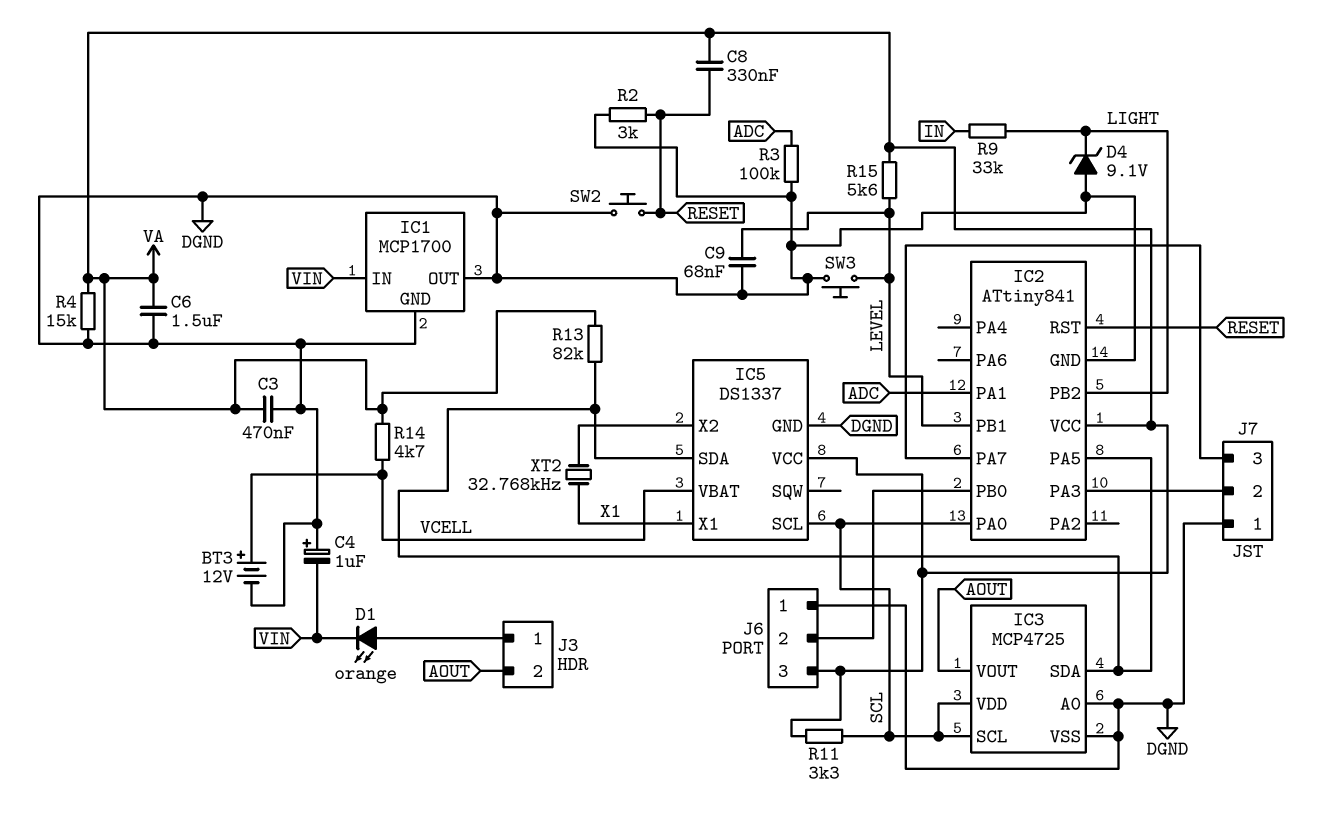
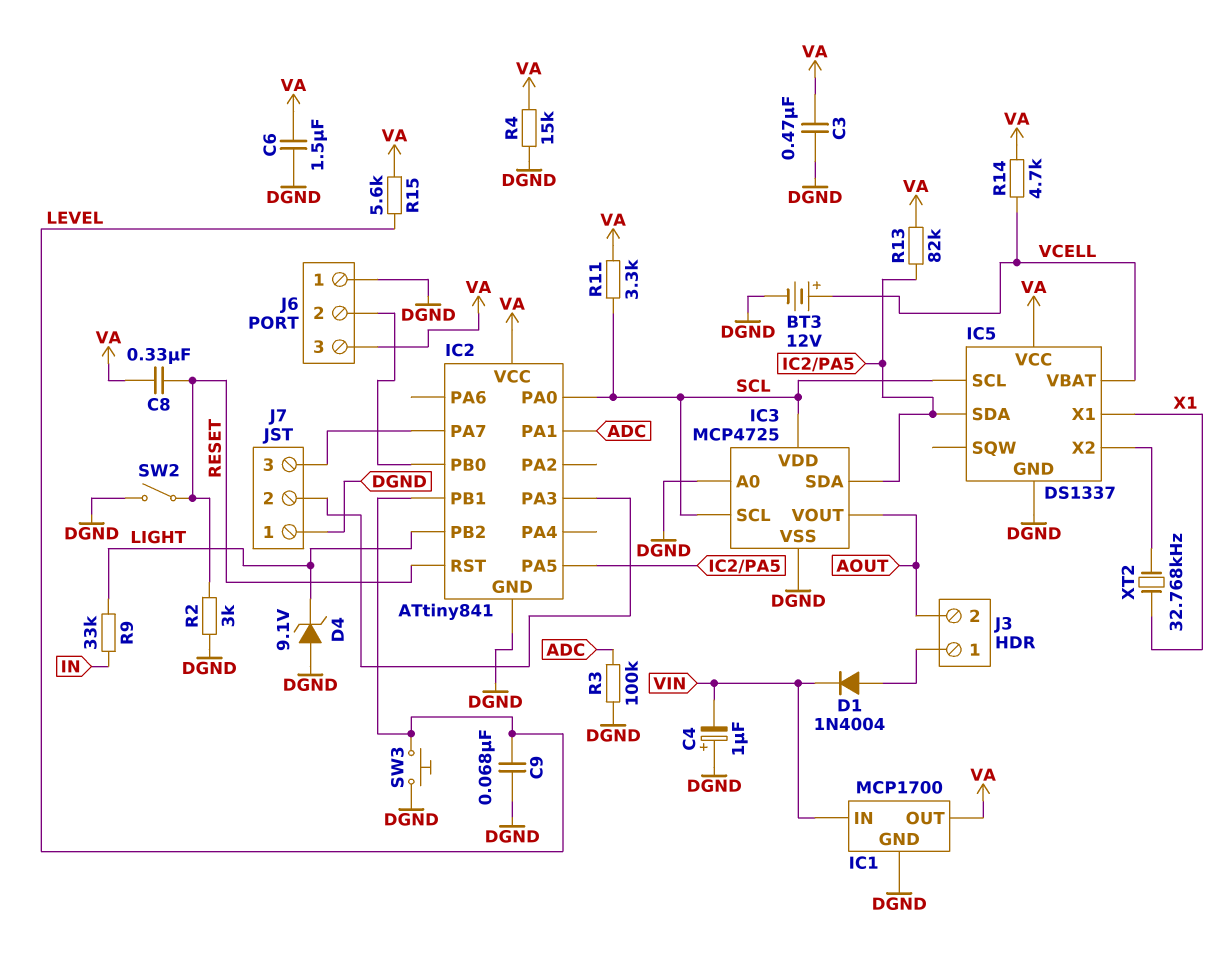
D1: LED orange (A J3/1, K VIN) -> diode 1N4004 (A J3/1, K VIN)
IC1 pin OUT: DGND -> VA
SW2: button (DGND, RESET) -> switch (DGND, RESET)

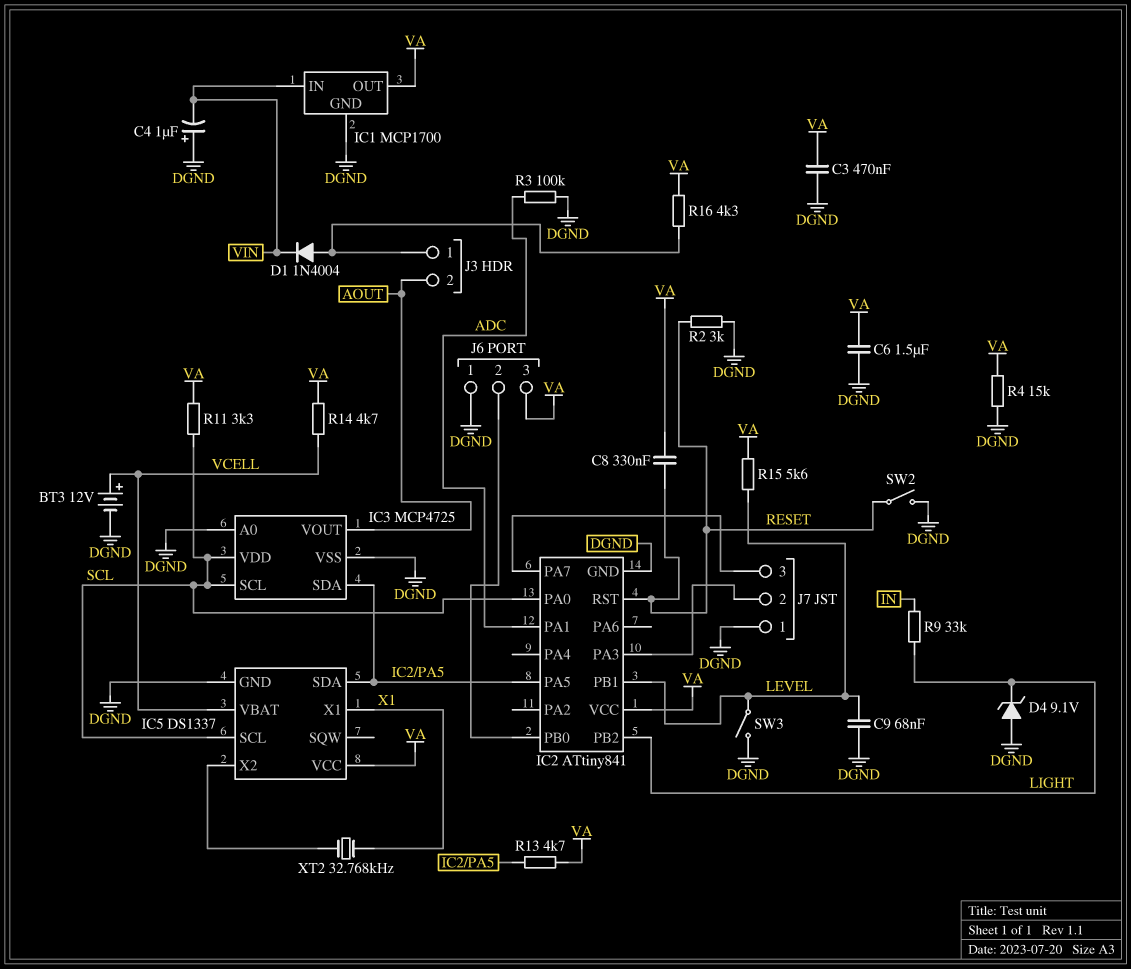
R13: 82k (IC2/PA5, VA) -> 4.7k (IC2/PA5, VA)
R16: none -> 4.3k (J3/1, VA)
SW3: button (DGND, LEVEL) -> switch (DGND, LEVEL)

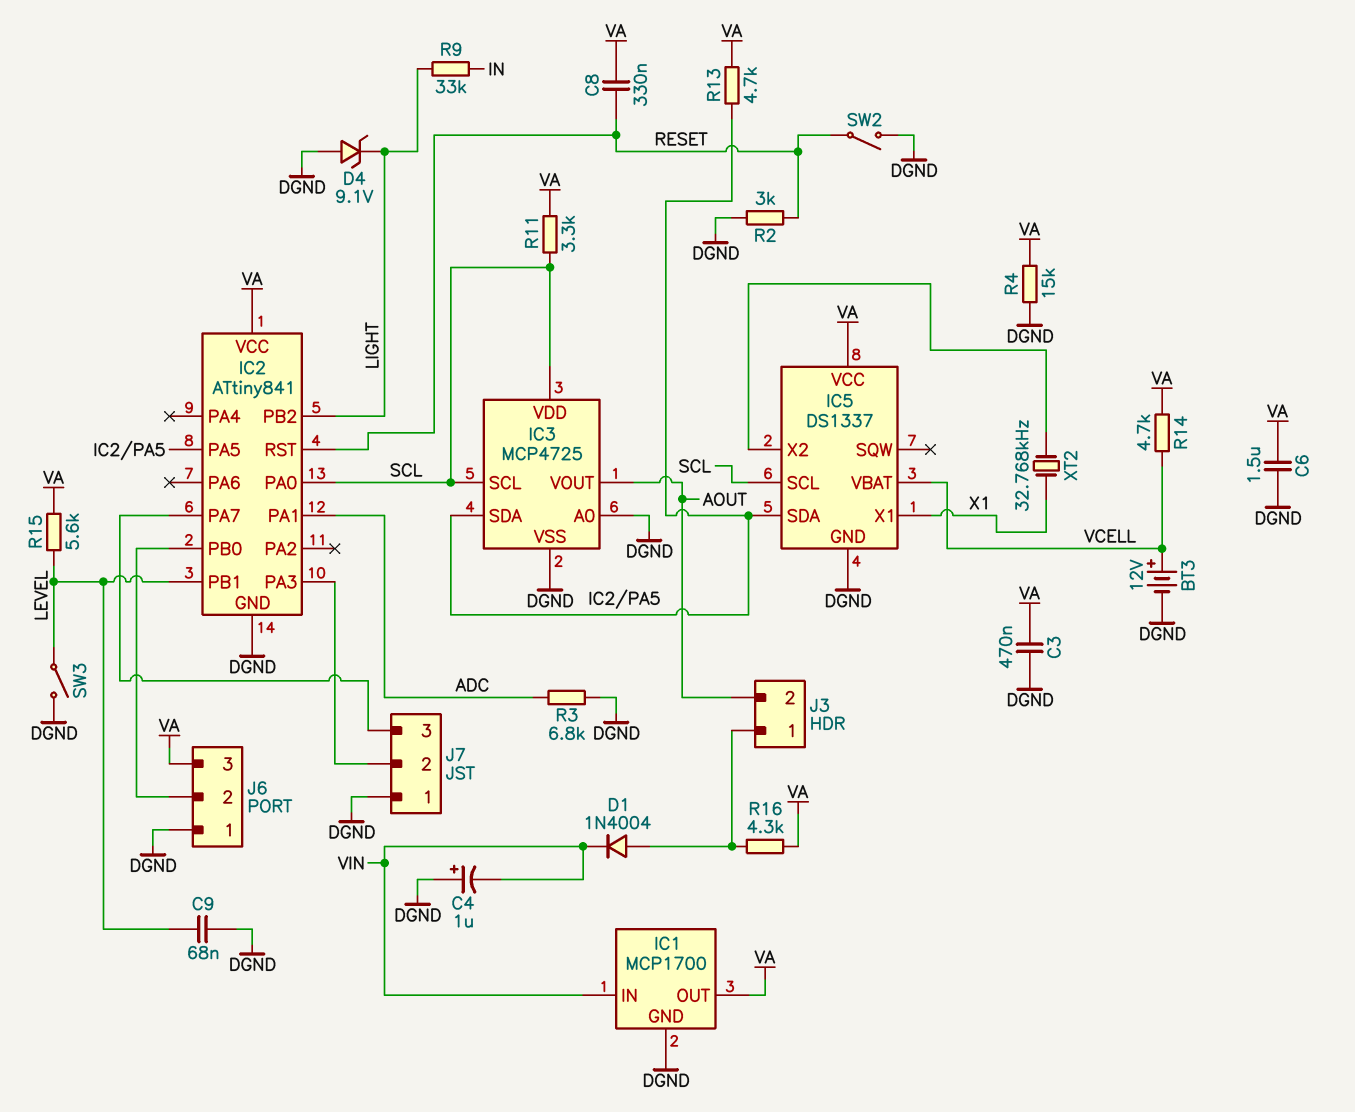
R3: 100k (ADC, DGND) -> 6.8k (ADC, DGND)

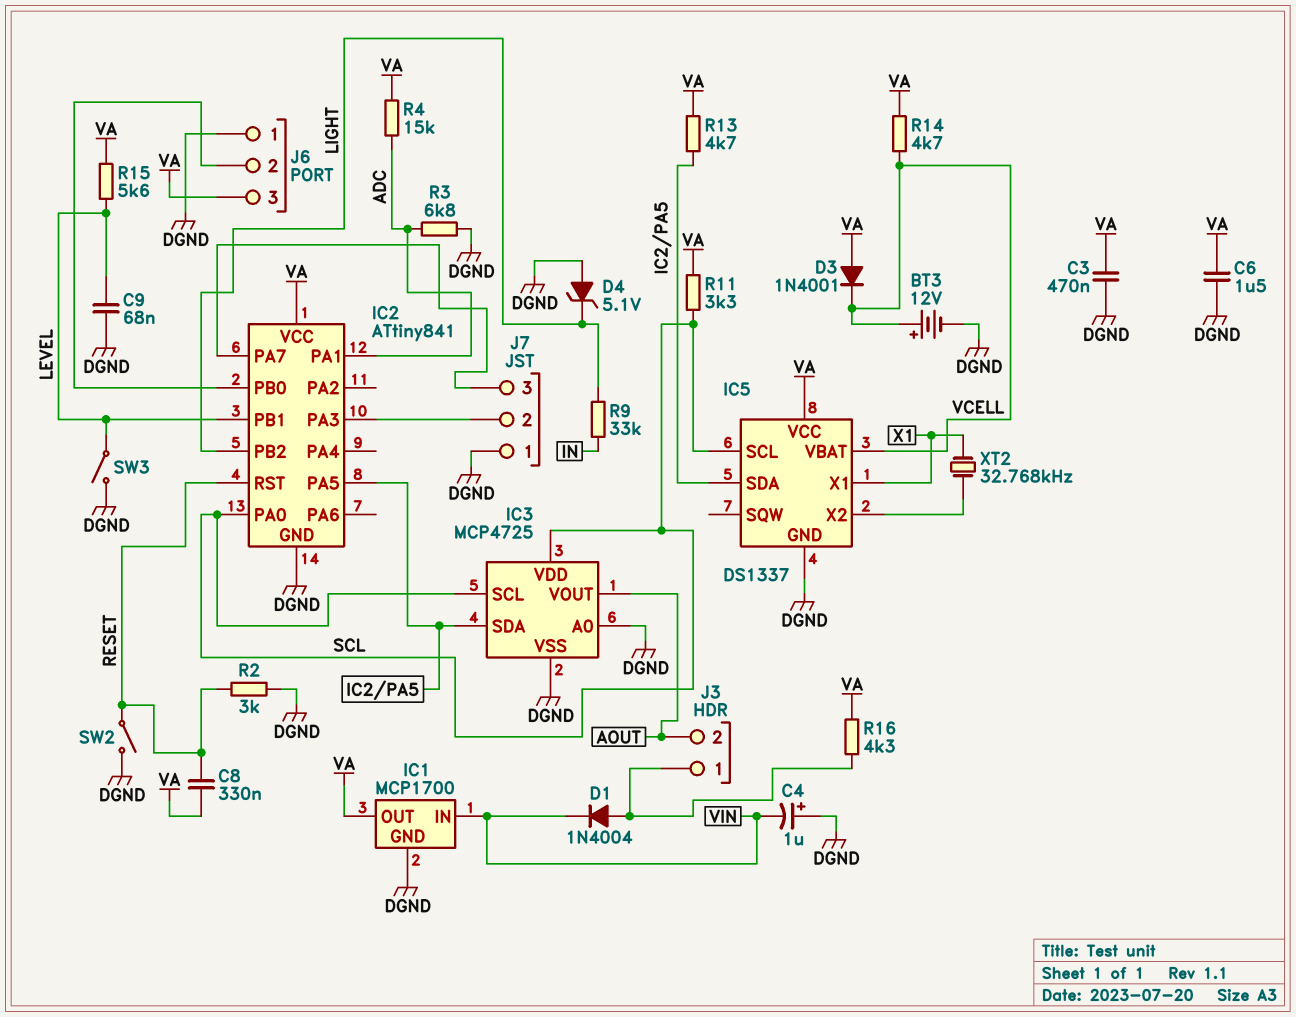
D3: none -> diode 1N4001 (A VA, K VCELL)
D4: zener 9.1V (A DGND, K LIGHT) -> zener 5.1V (A DGND, K LIGHT)
R4: 15k (DGND, VA) -> 15k (ADC, VA)

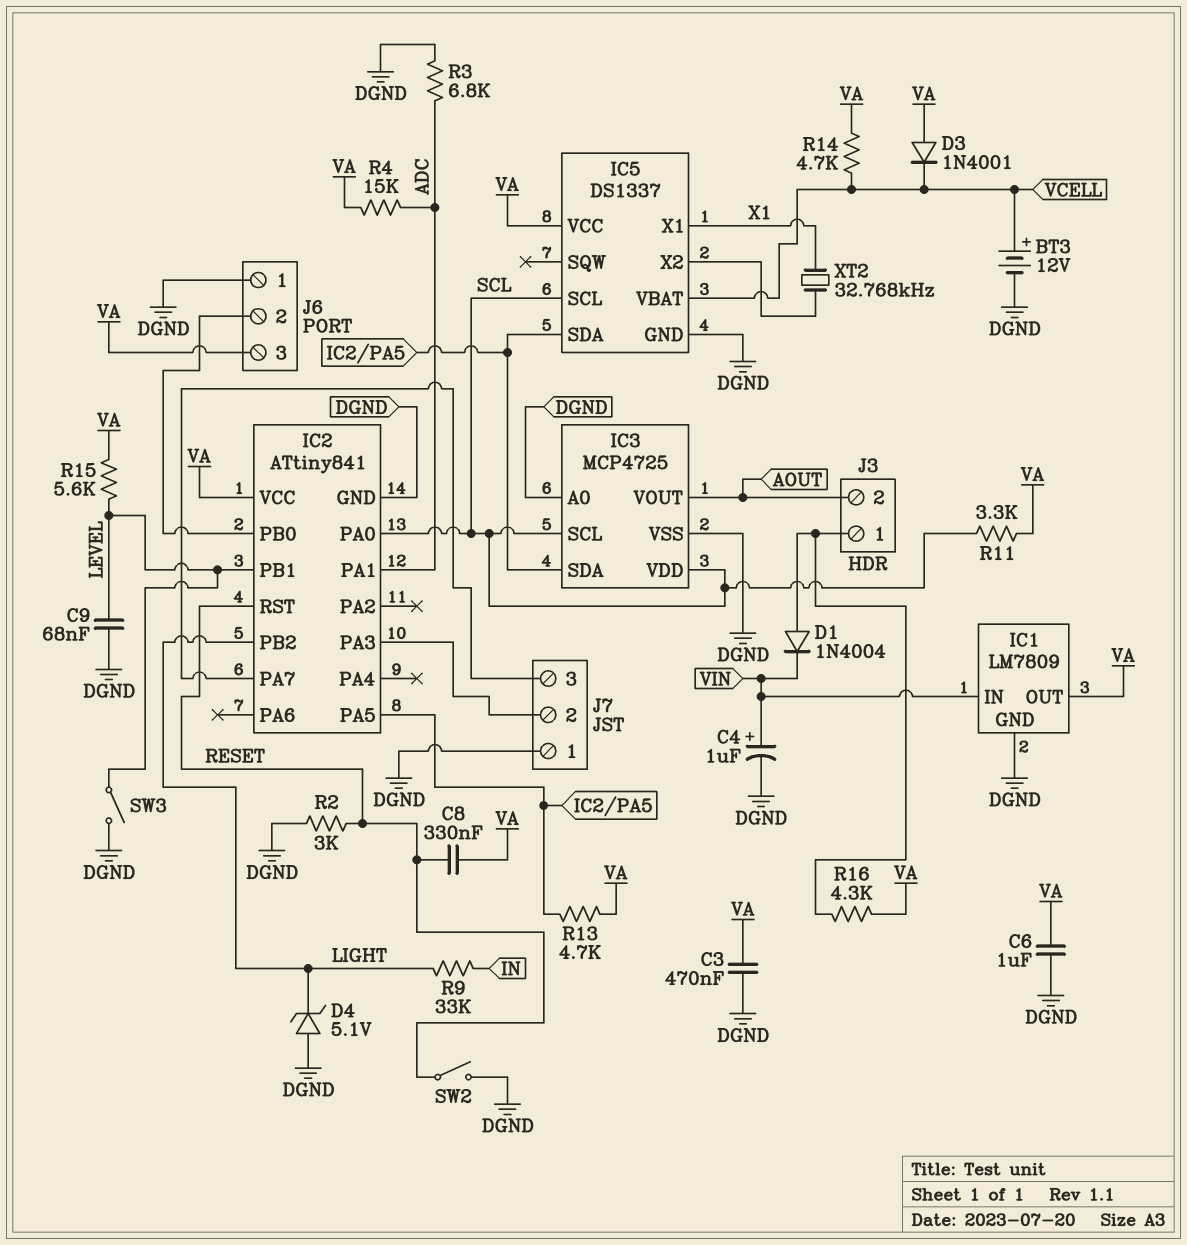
C4: 1uF (plus DGND, minus VIN) -> 1uF (plus VIN, minus DGND)
C6: 1.5uF (DGND, VA) -> 1uF (DGND, VA)
IC1: MCP1700 -> LM7809

